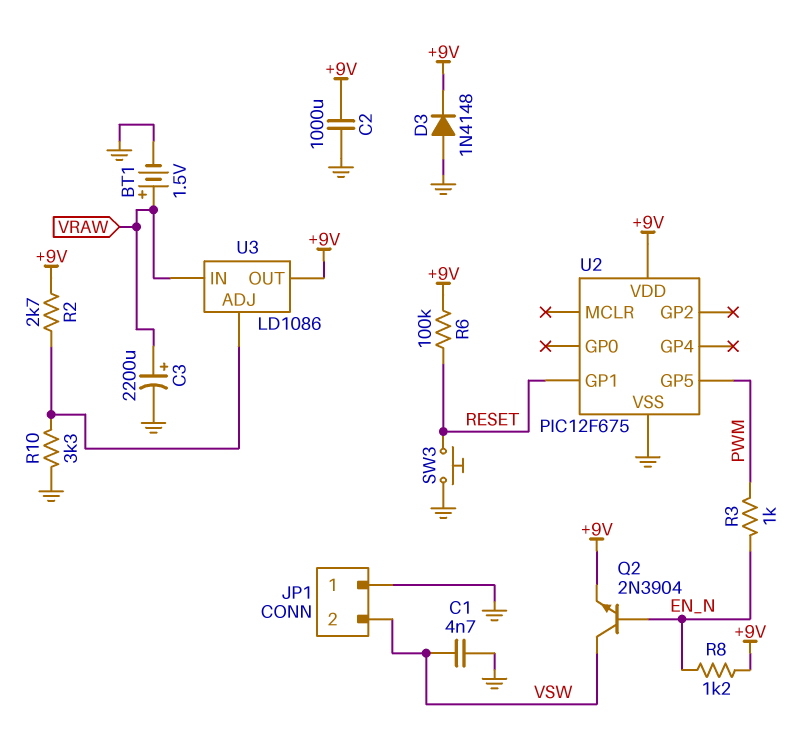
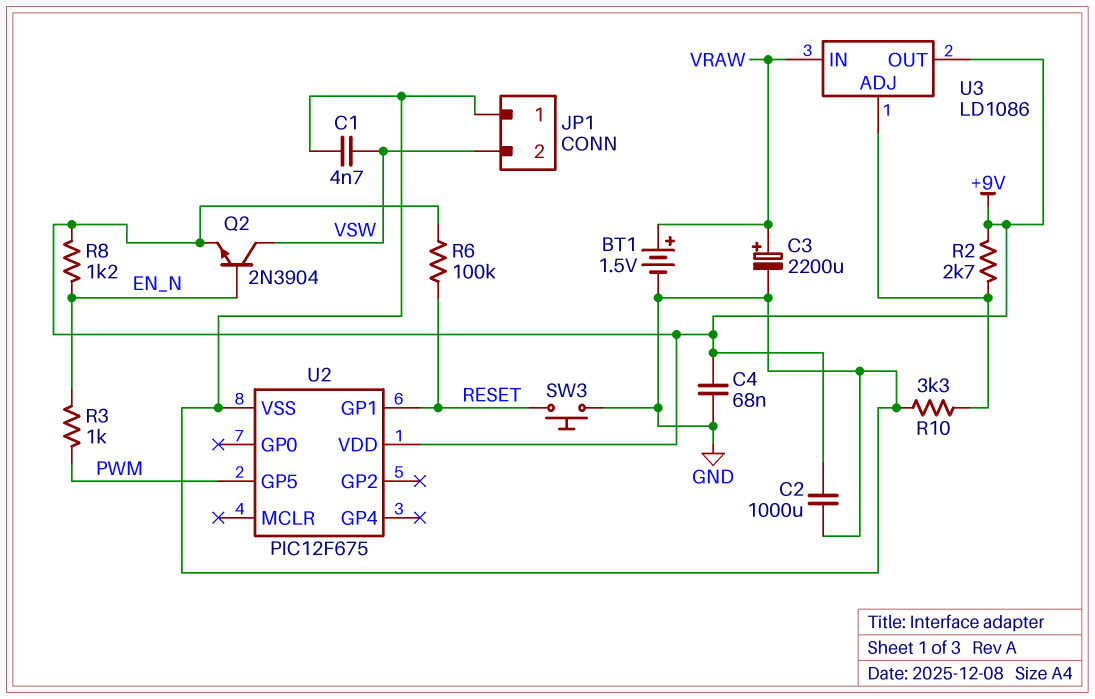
C4: none -> 68nF (+9V, GND)
D3: diode 1N4148 (A GND, K +9V) -> none

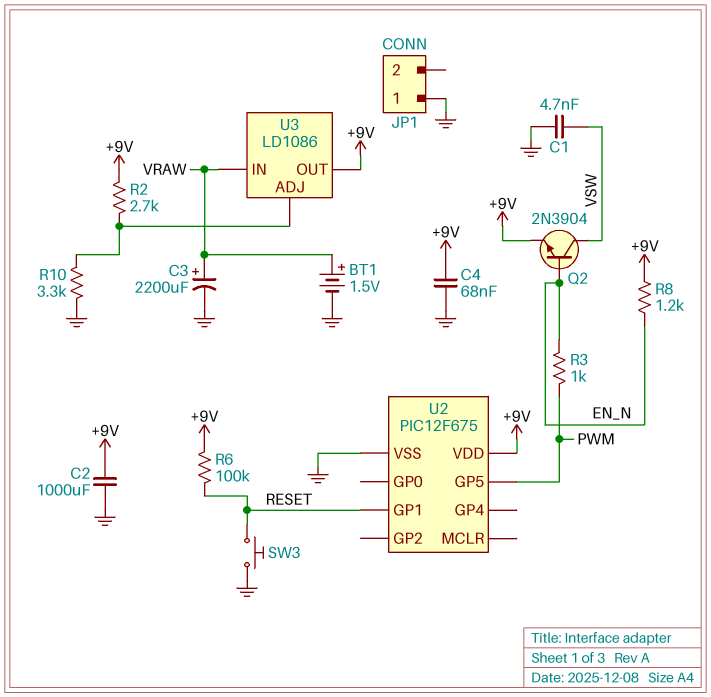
JP1 pin 2: VSW -> none

